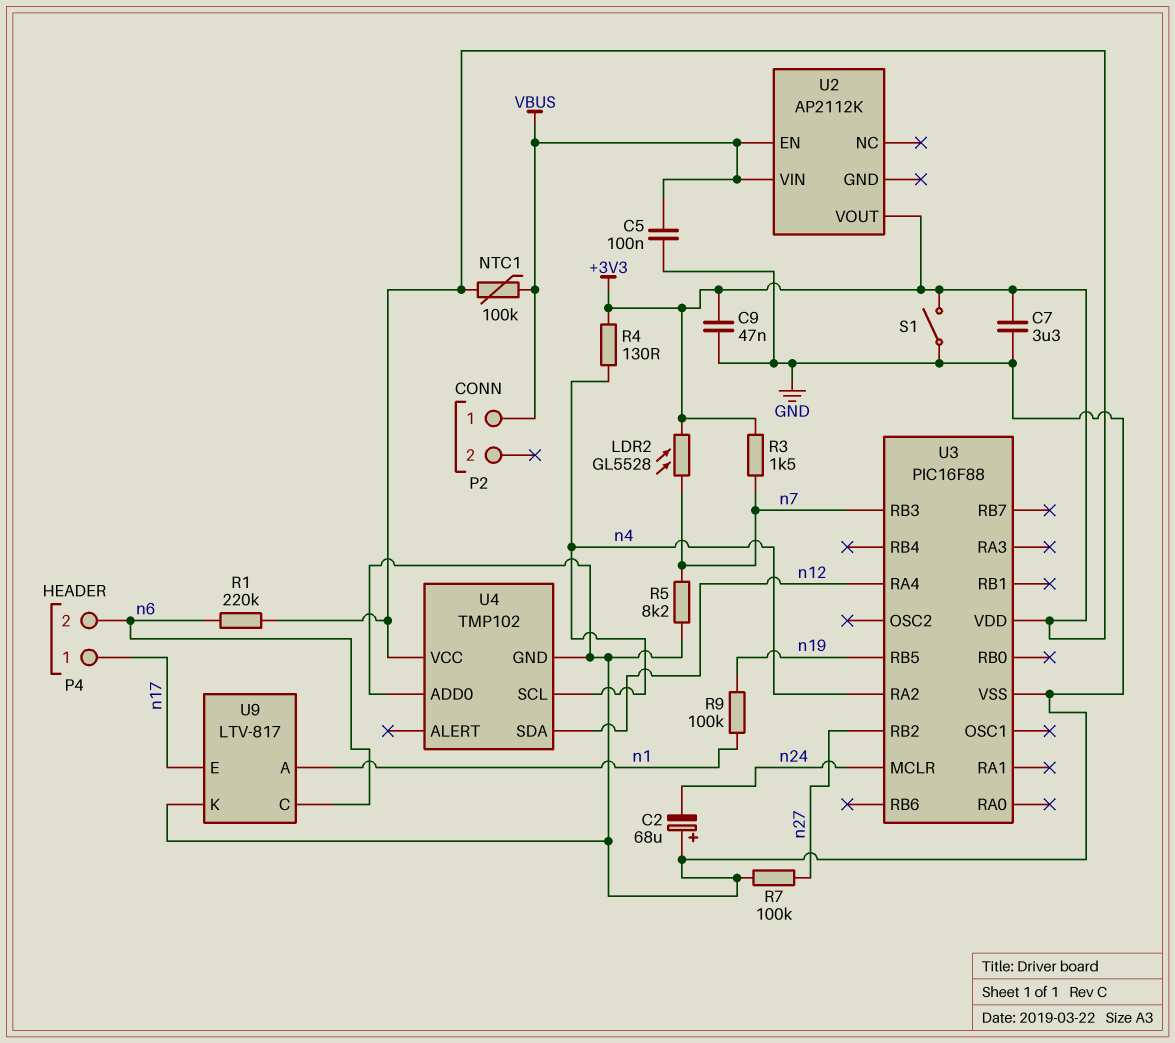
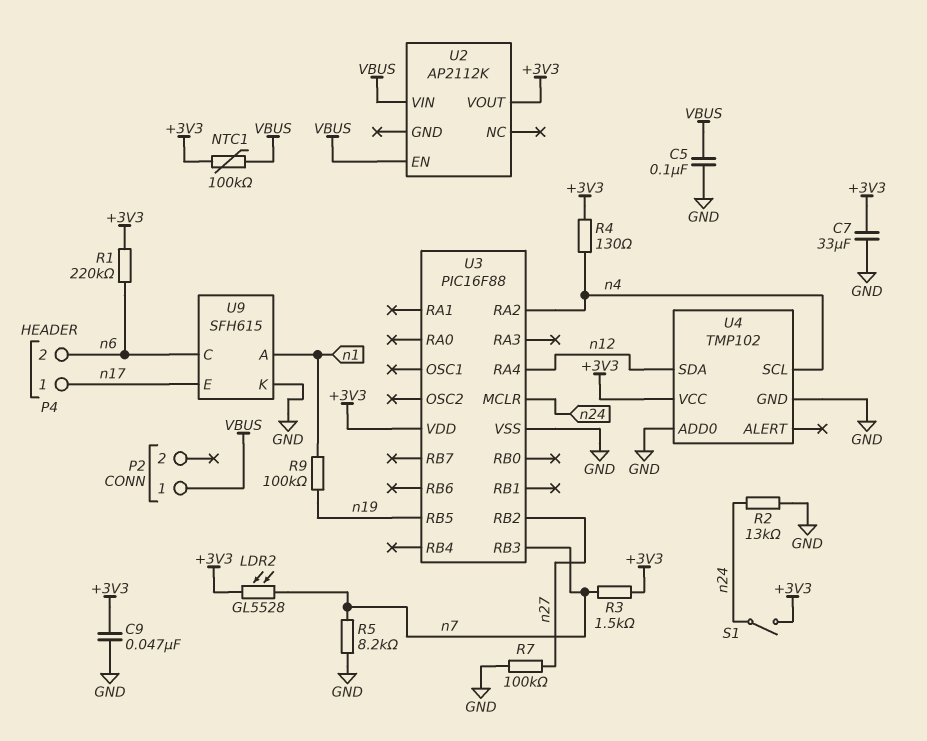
C2: 68uF (plus GND, minus n24) -> none
C7: 3.3uF (+3V3, GND) -> 33uF (+3V3, GND)
R2: none -> 13k (GND, n24)
S1: switch (+3V3, GND) -> switch (+3V3, n24)
U9: LTV-817 -> SFH615

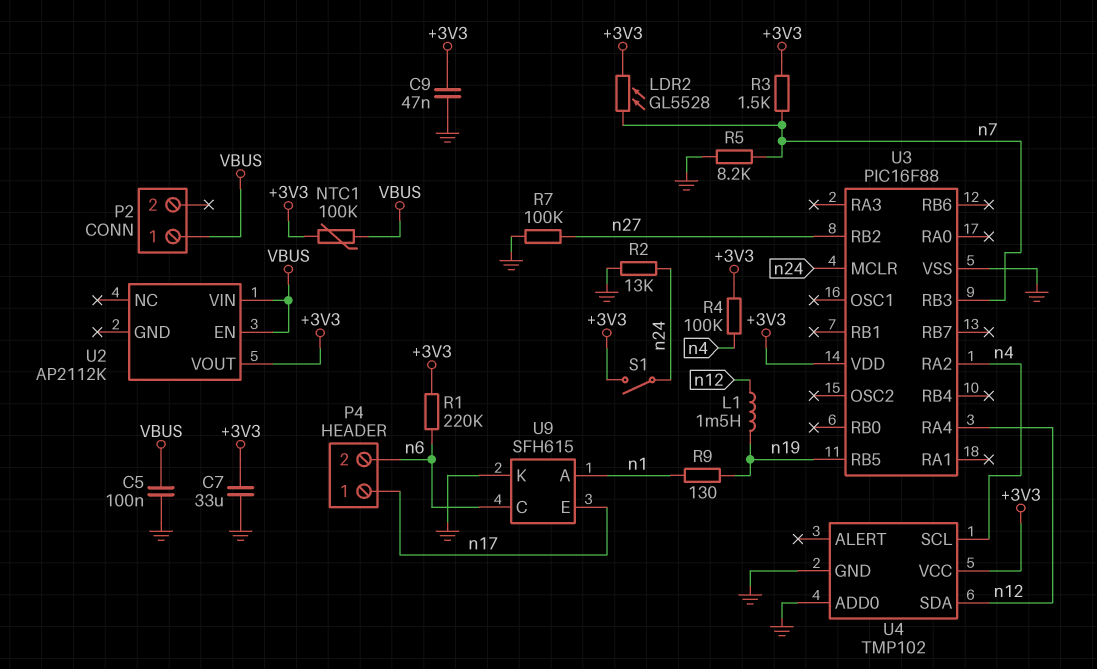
L1: none -> 1.5mH (n12, n19)
R4: 130 (+3V3, n4) -> 100k (+3V3, n4)
R9: 100k (n1, n19) -> 130 (n1, n19)

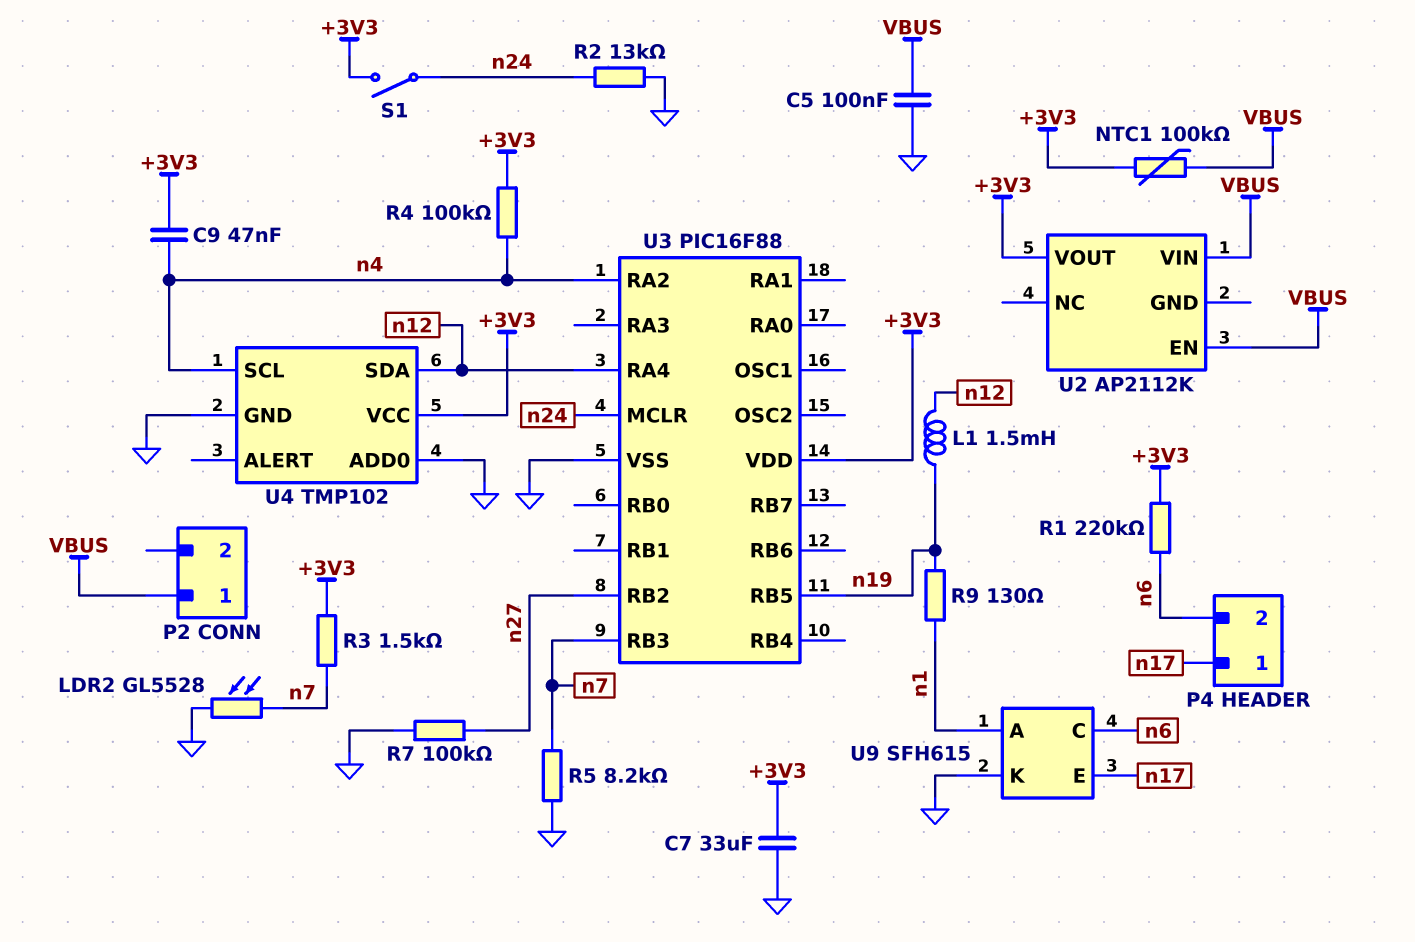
C9: 47nF (+3V3, GND) -> 47nF (+3V3, n4)
LDR2: GL5528 (+3V3, n7) -> GL5528 (GND, n7)

